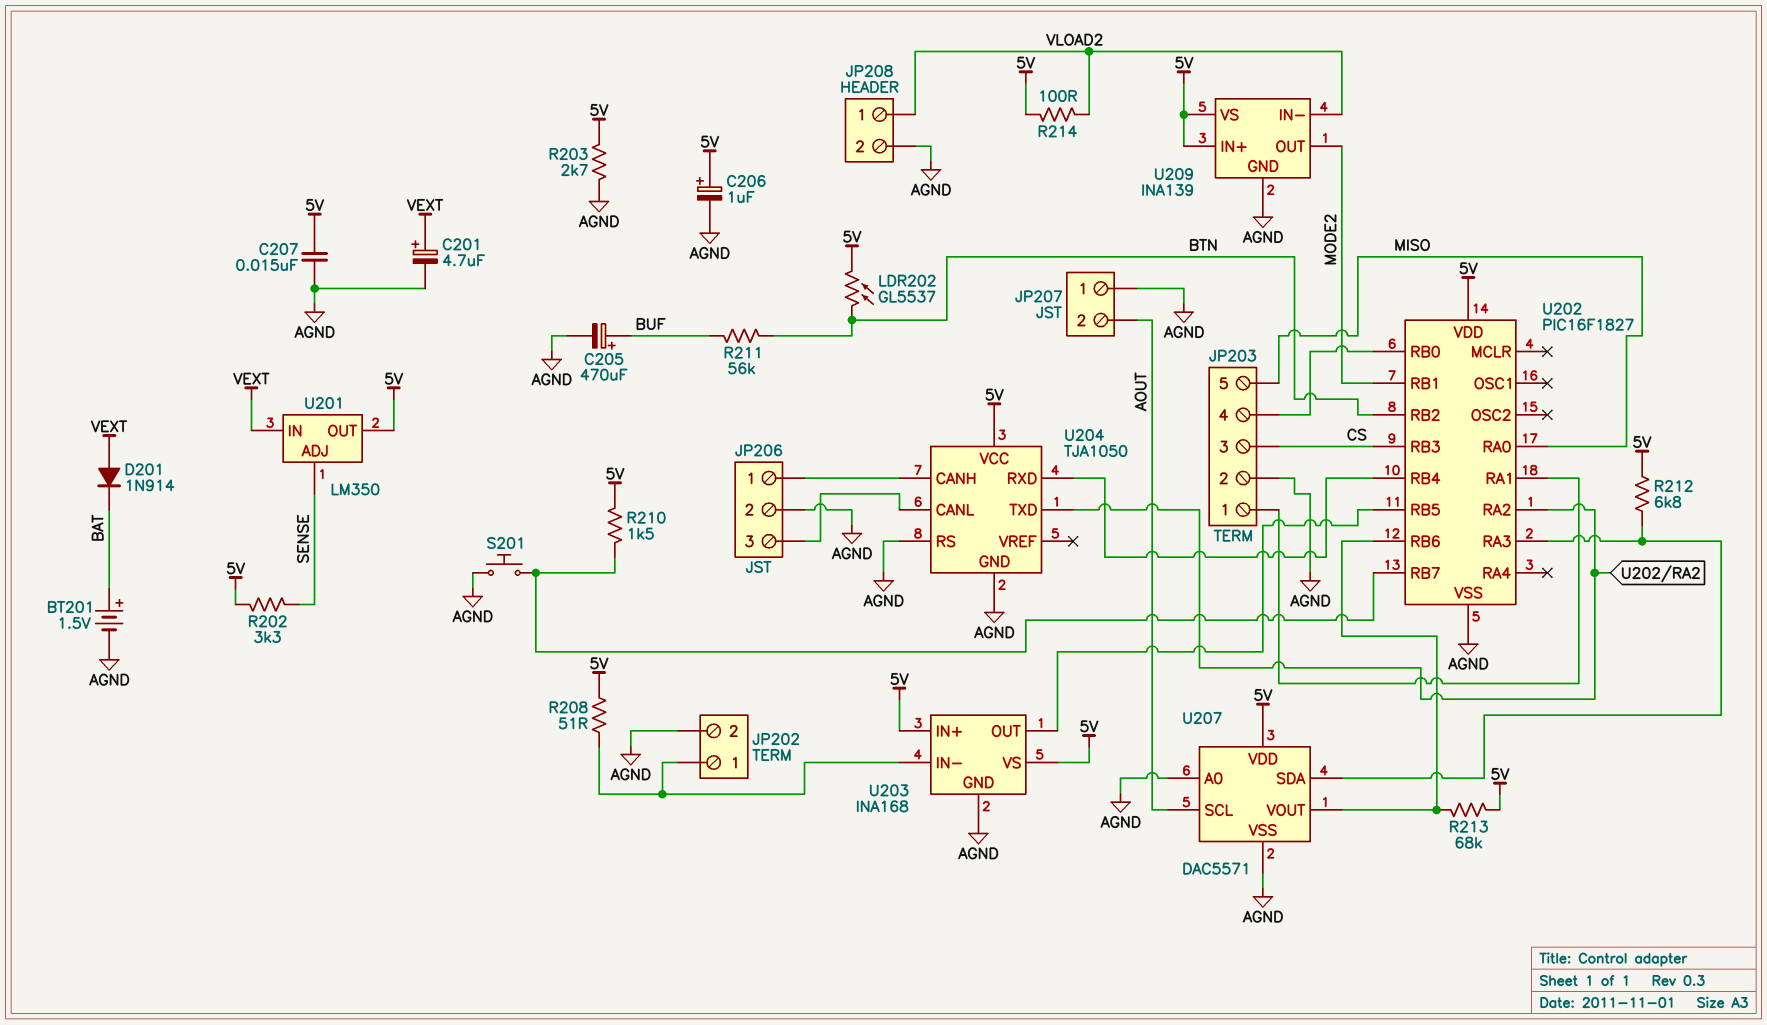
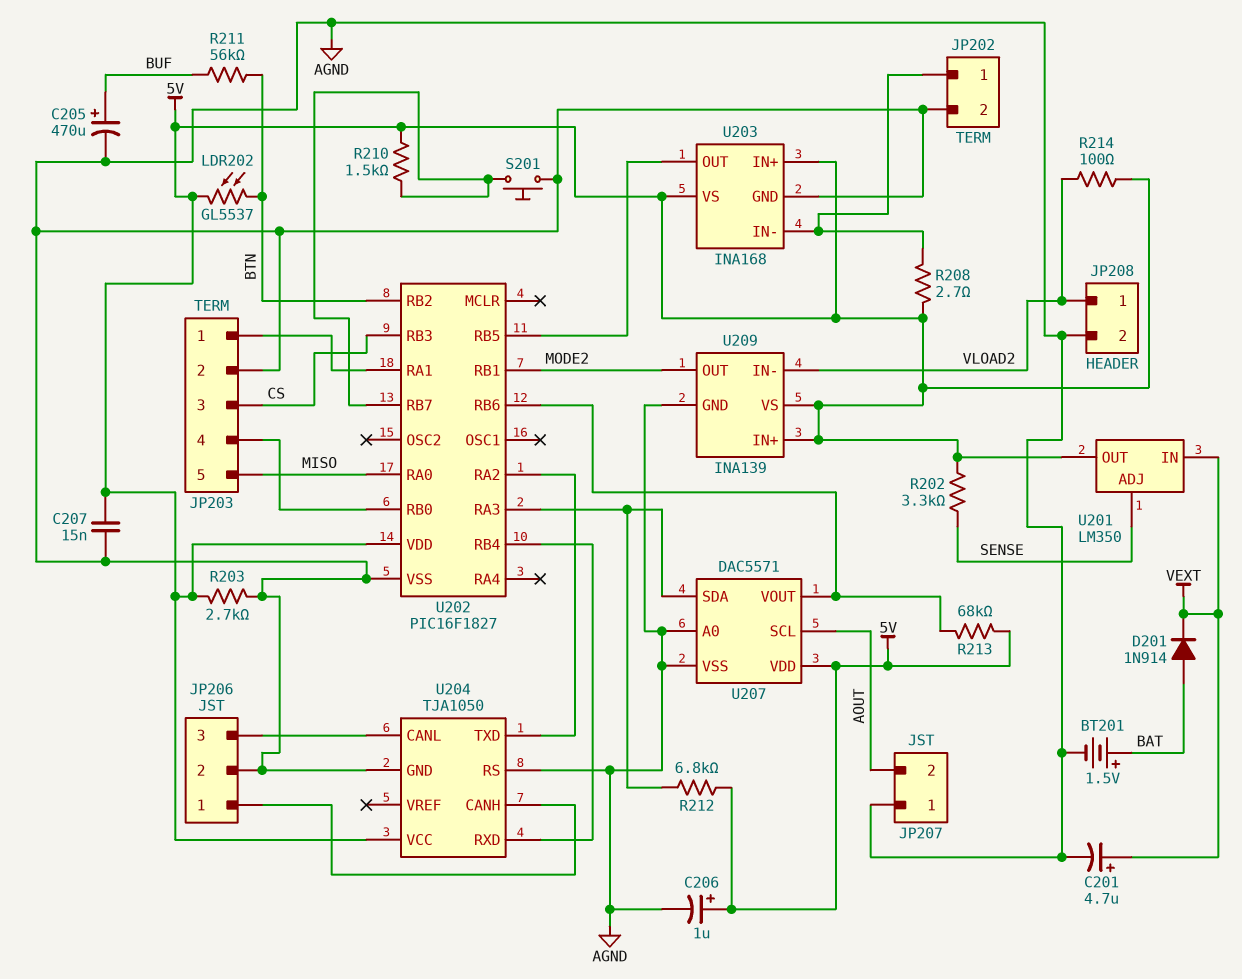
D201: diode 1N914 (A VEXT, K BAT) -> diode 1N914 (A BAT, K VEXT)
R208: 51 (5V, JP202/1) -> 2.7 (5V, JP202/1)

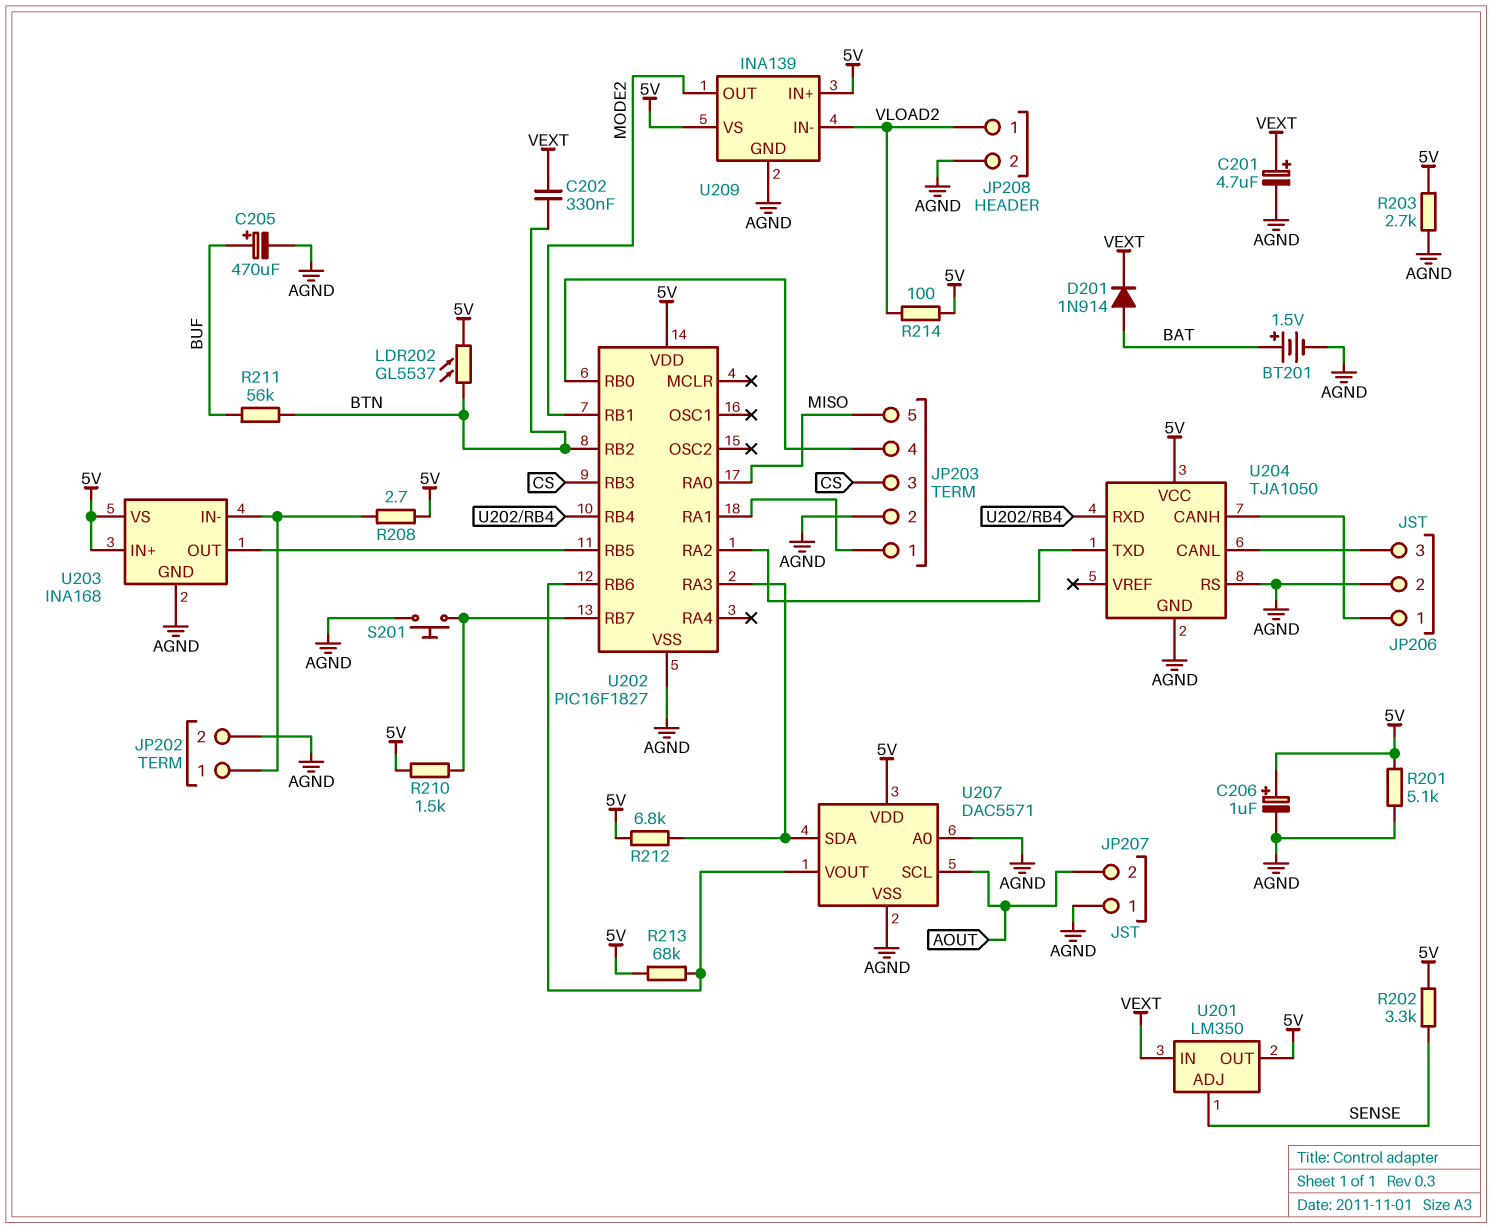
C202: none -> 330nF (BTN, VEXT)
C207: 15nF (5V, AGND) -> none
R201: none -> 5.1k (5V, AGND)

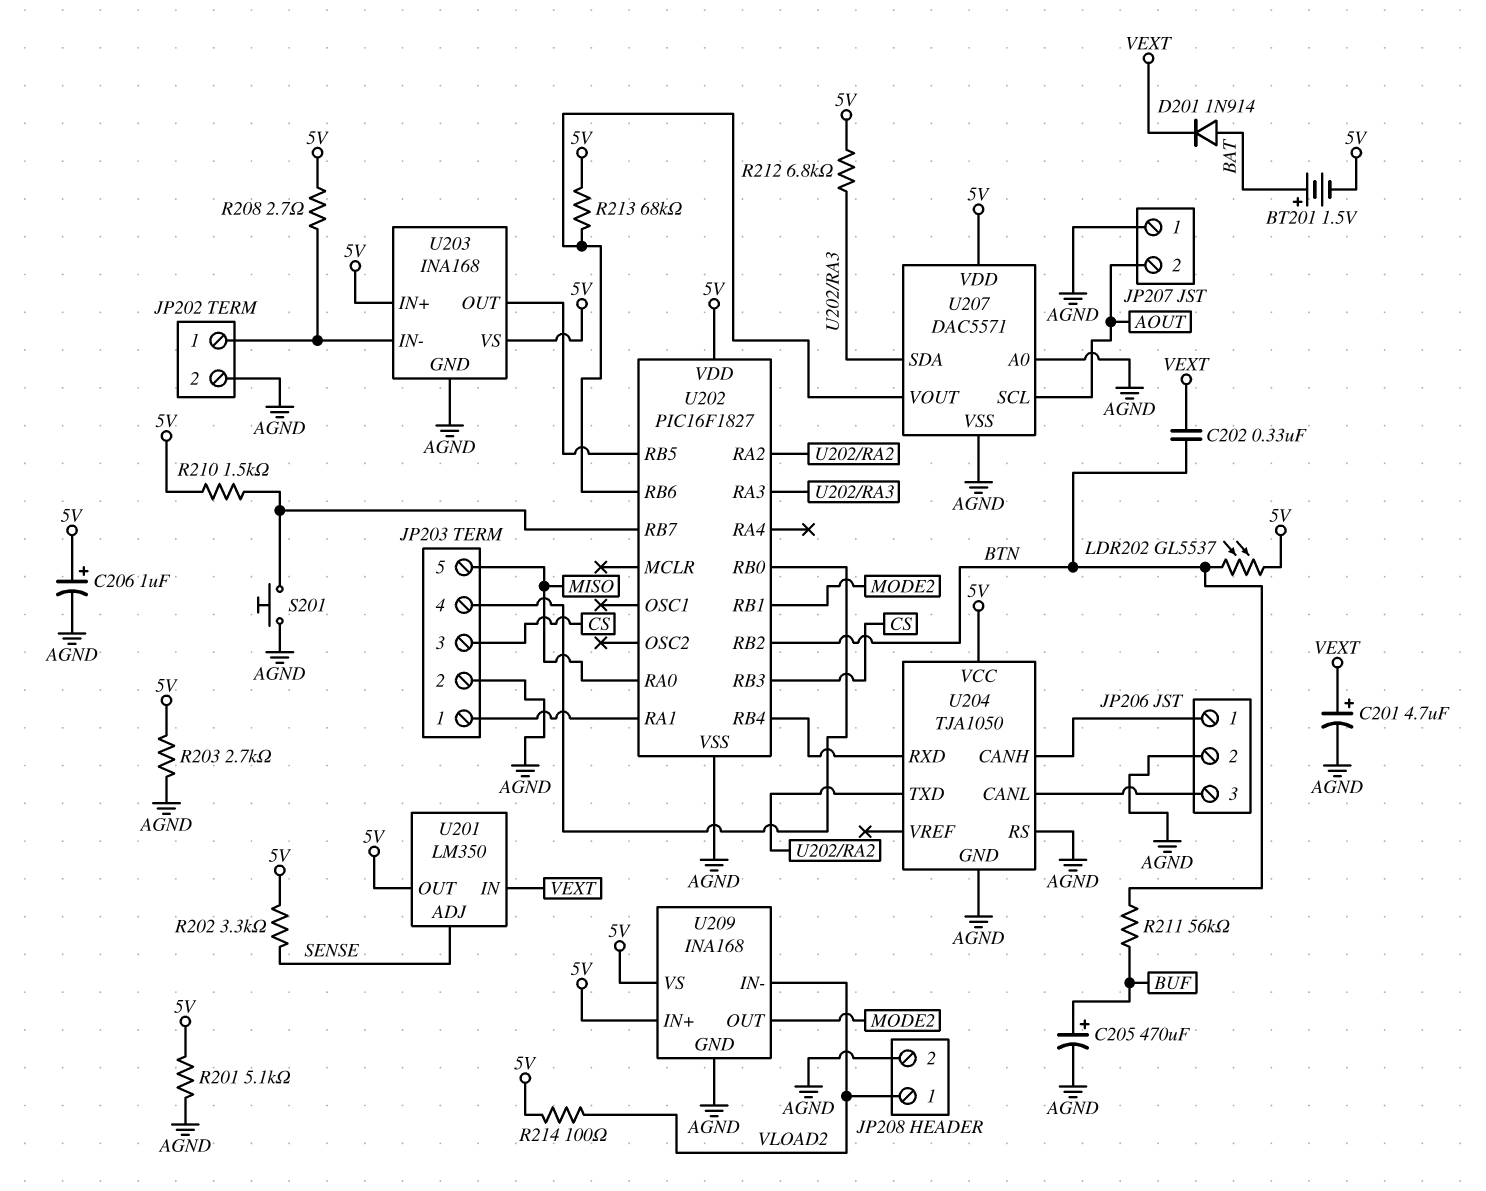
BT201: 1.5V (plus BAT, minus AGND) -> 1.5V (plus BAT, minus 5V)
U209: INA139 -> INA168

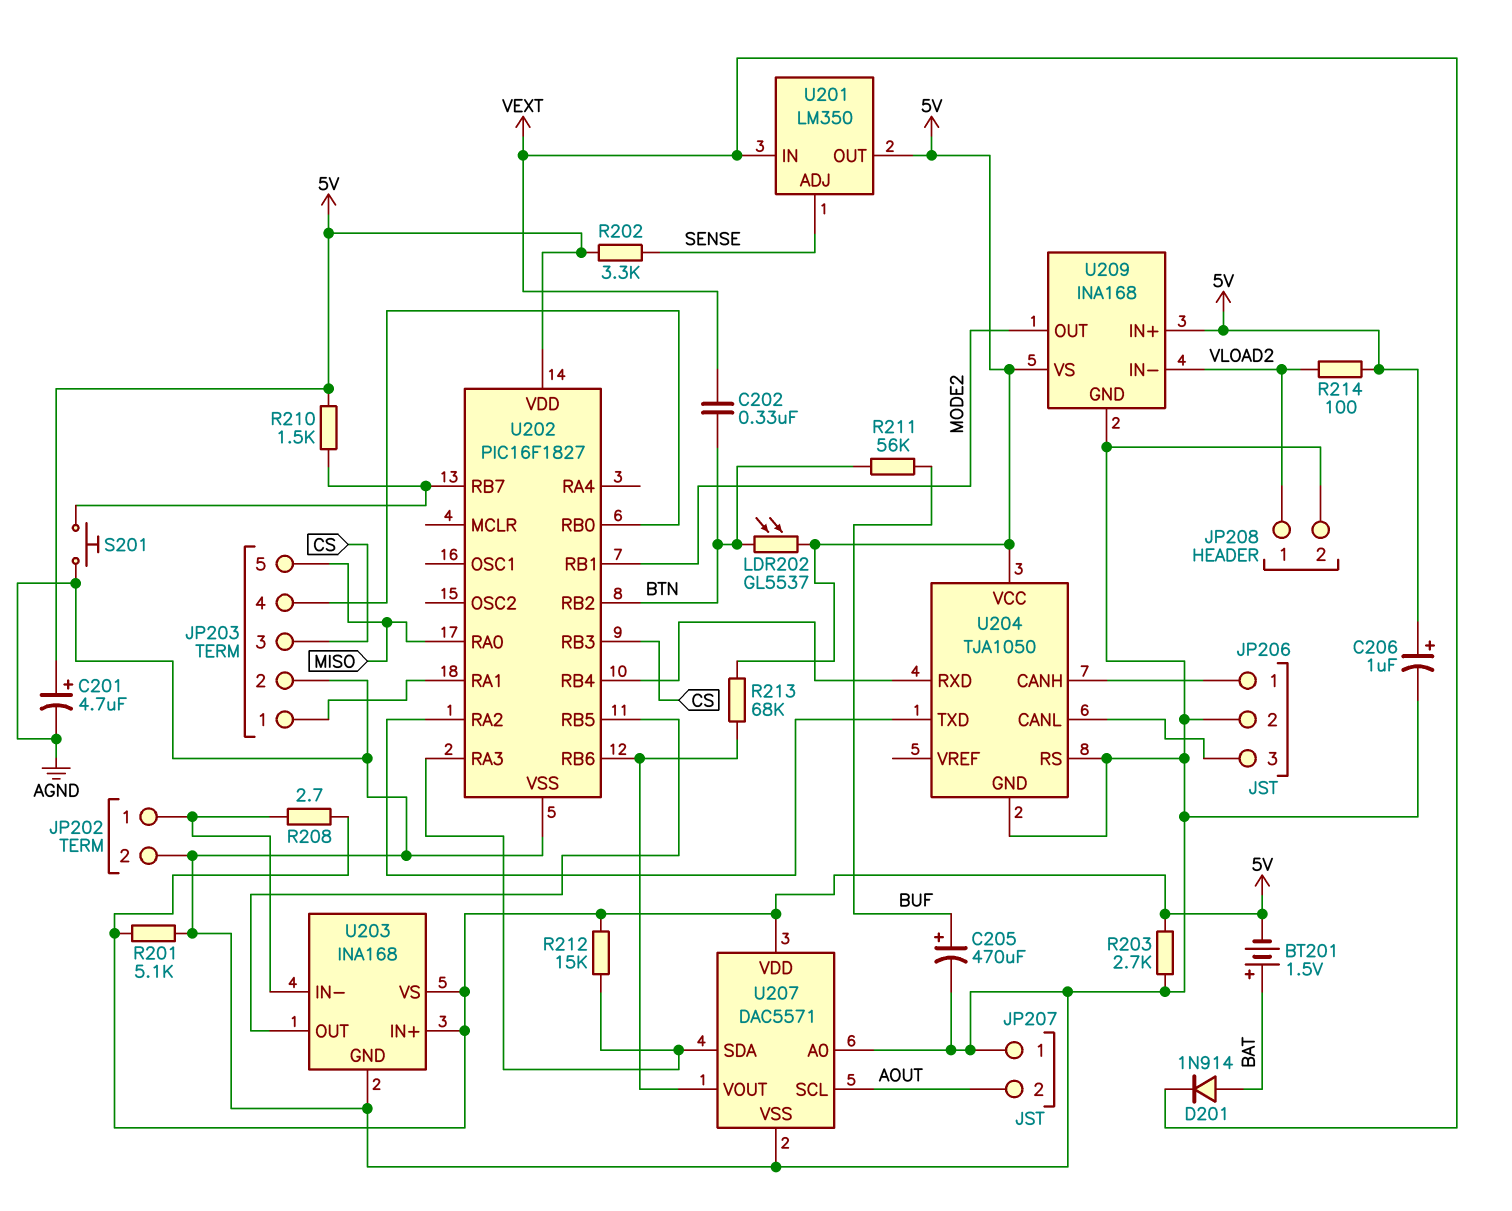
C201: 4.7uF (plus VEXT, minus AGND) -> 4.7uF (plus 5V, minus AGND)
R212: 6.8k (5V, U202/RA3) -> 15k (5V, U202/RA3)

